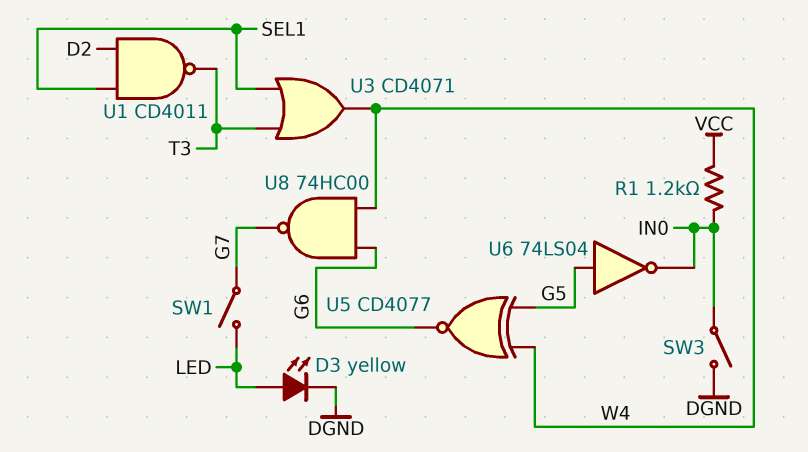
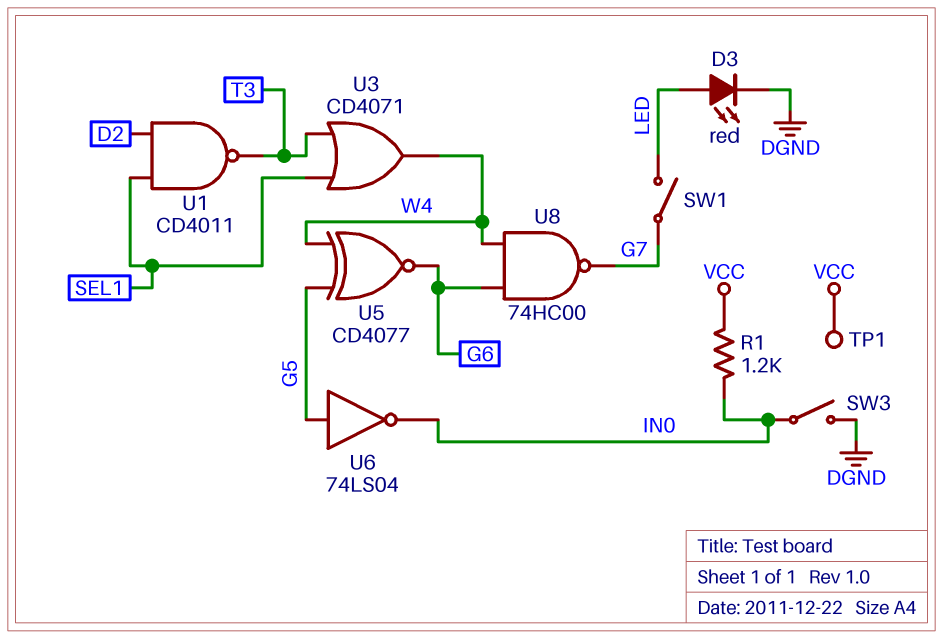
D3: LED yellow (A LED, K DGND) -> LED red (A LED, K DGND)
TP1: none -> test point (VCC)

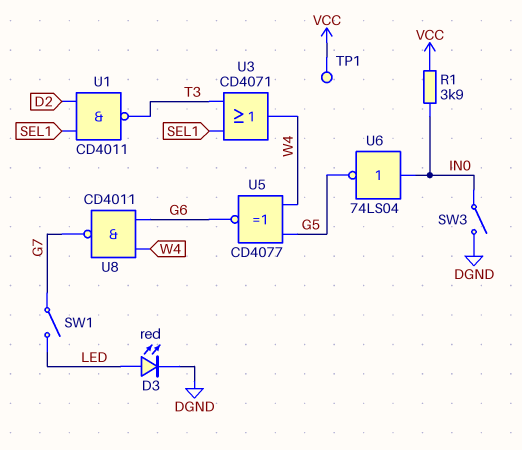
R1: 1.2k (IN0, VCC) -> 3.9k (IN0, VCC)
U6: NOT 74LS04 (in G5, out IN0) -> NOT 74LS04 (in IN0, out G5)
U8: NAND 74HC00 (in G6, in W4, out G7) -> NAND CD4011 (in G6, in W4, out G7)

